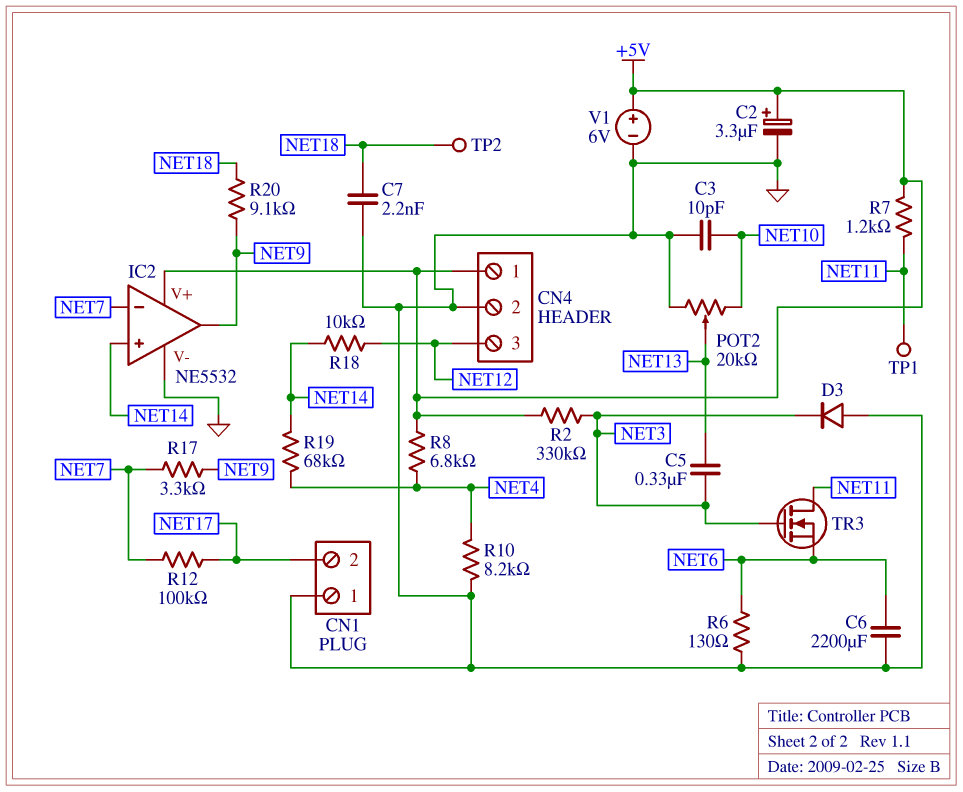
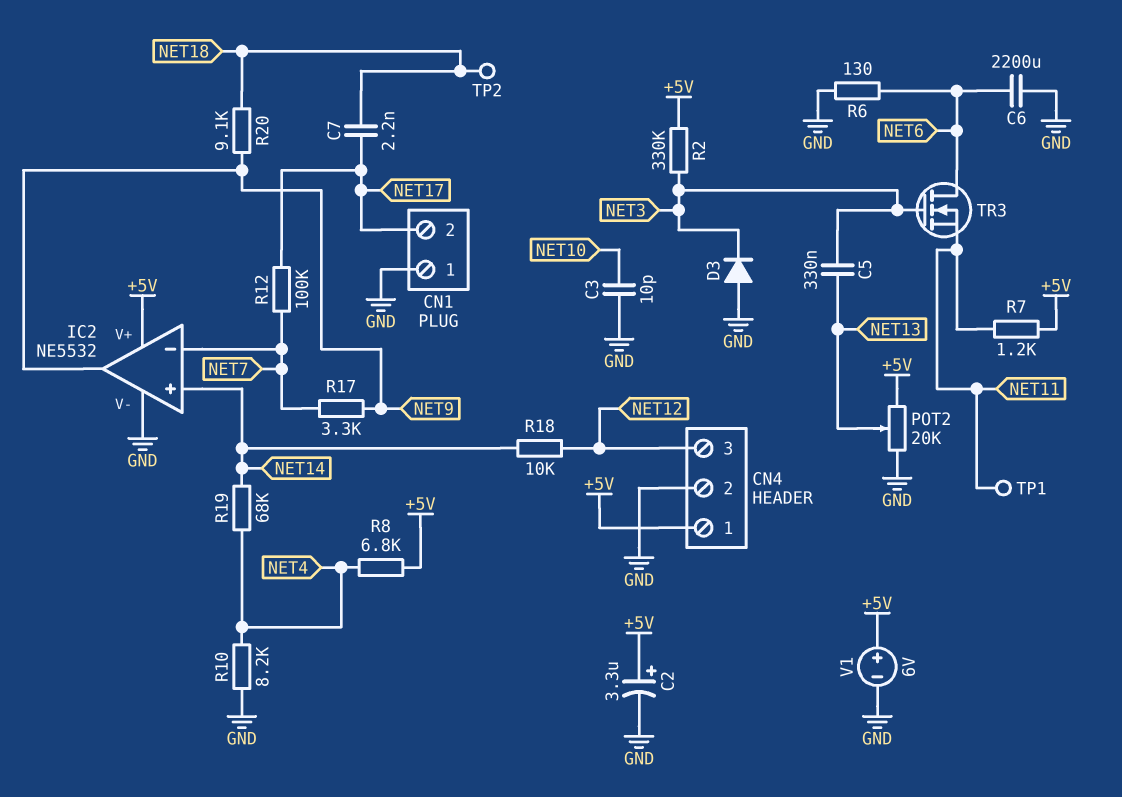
C7: 2.2nF (GND, NET18) -> 2.2nF (NET17, NET18)
POT2: 20k (GND, NET10, wiper NET13) -> 20k (+5V, GND, wiper NET13)
TR3: NMOS (G NET3, D NET11, S NET6) -> NMOS (G NET3, D NET6, S NET11)

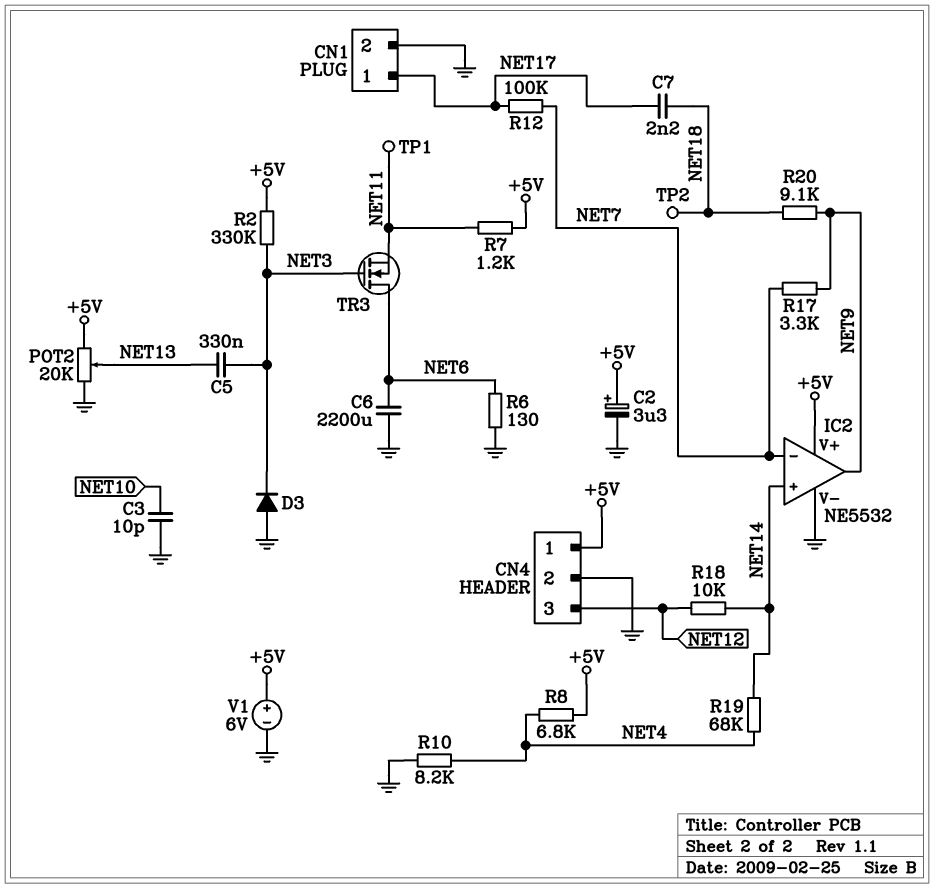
CN1 pin 1: GND -> NET17
CN1 pin 2: NET17 -> GND

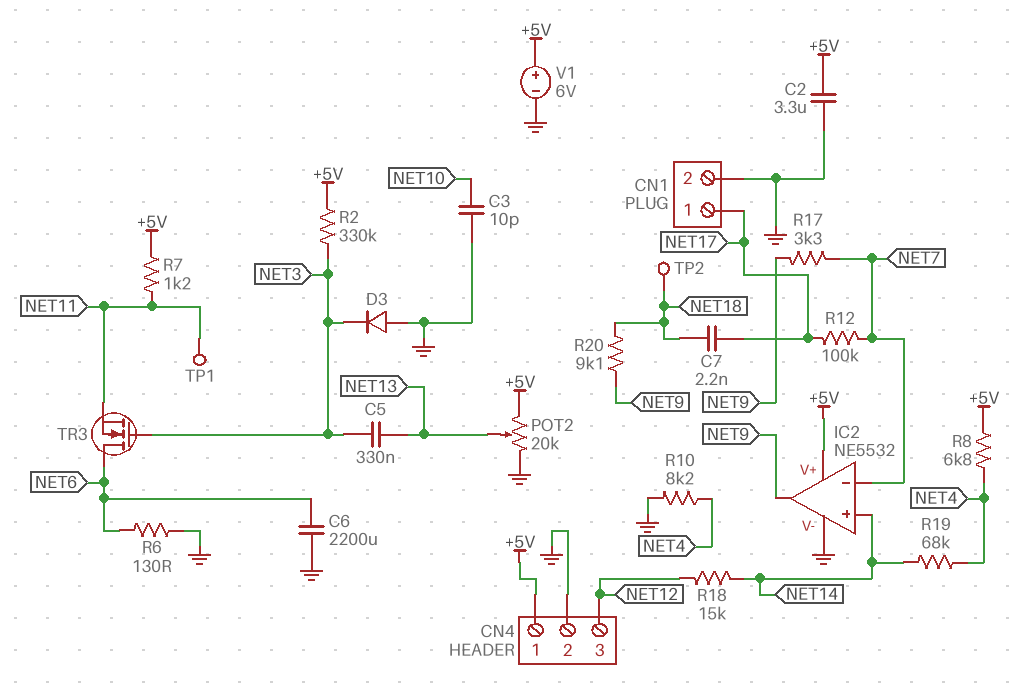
C2: 3.3uF (plus +5V, minus GND) -> 3.3uF (+5V, GND)
R18: 10k (NET12, NET14) -> 15k (NET12, NET14)

